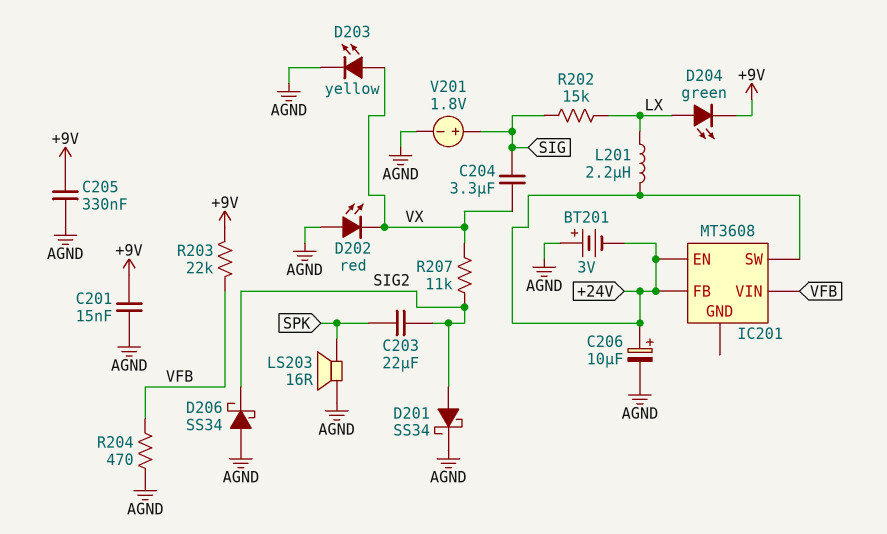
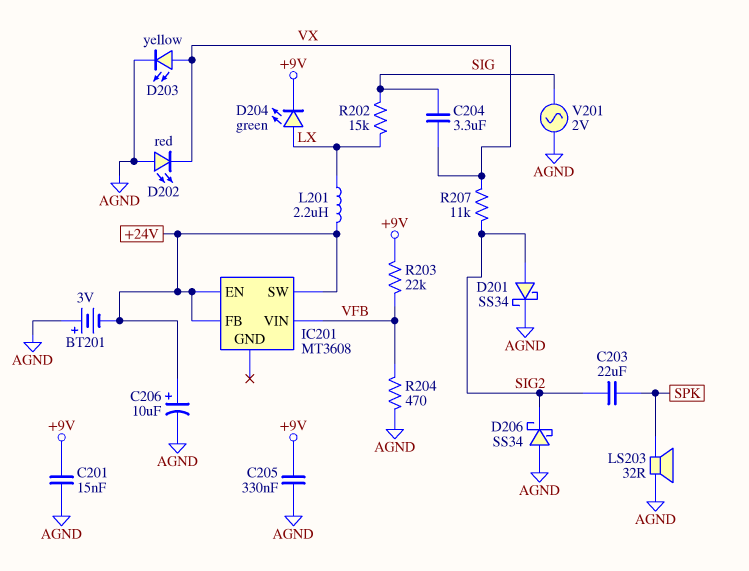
LS203: speaker 16R (AGND, SPK) -> speaker 32R (AGND, SPK)
V201: 1.8V (plus SIG, minus AGND) -> AC 2V (AGND, SIG)

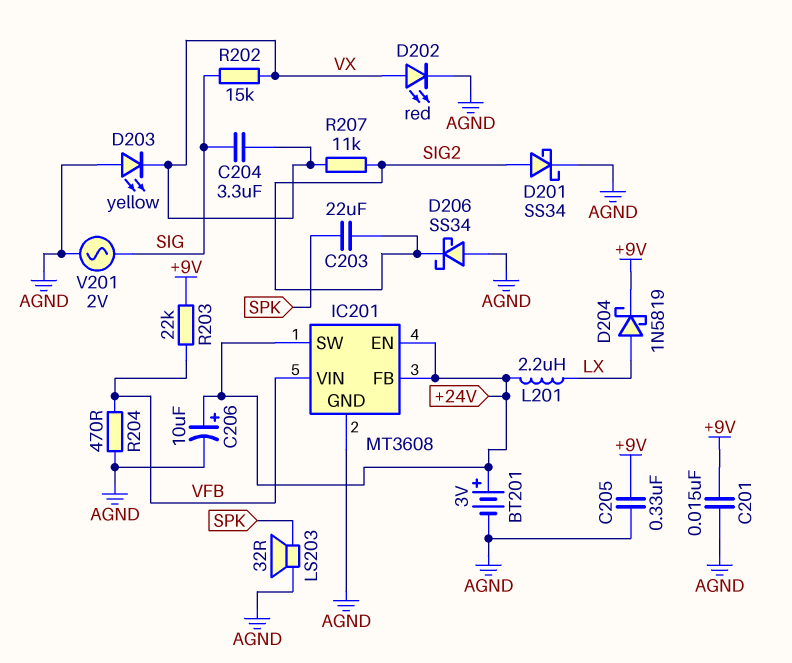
BT201: 3V (plus AGND, minus +24V) -> 3V (plus +24V, minus AGND)
D202: LED red (A AGND, K VX) -> LED red (A VX, K AGND)
D203: LED yellow (A VX, K AGND) -> LED yellow (A AGND, K VX)
D204: LED green (A LX, K +9V) -> schottky 1N5819 (A LX, K +9V)
IC201 pin GND: none -> AGND
R202: 15k (LX, SIG) -> 15k (SIG, VX)

